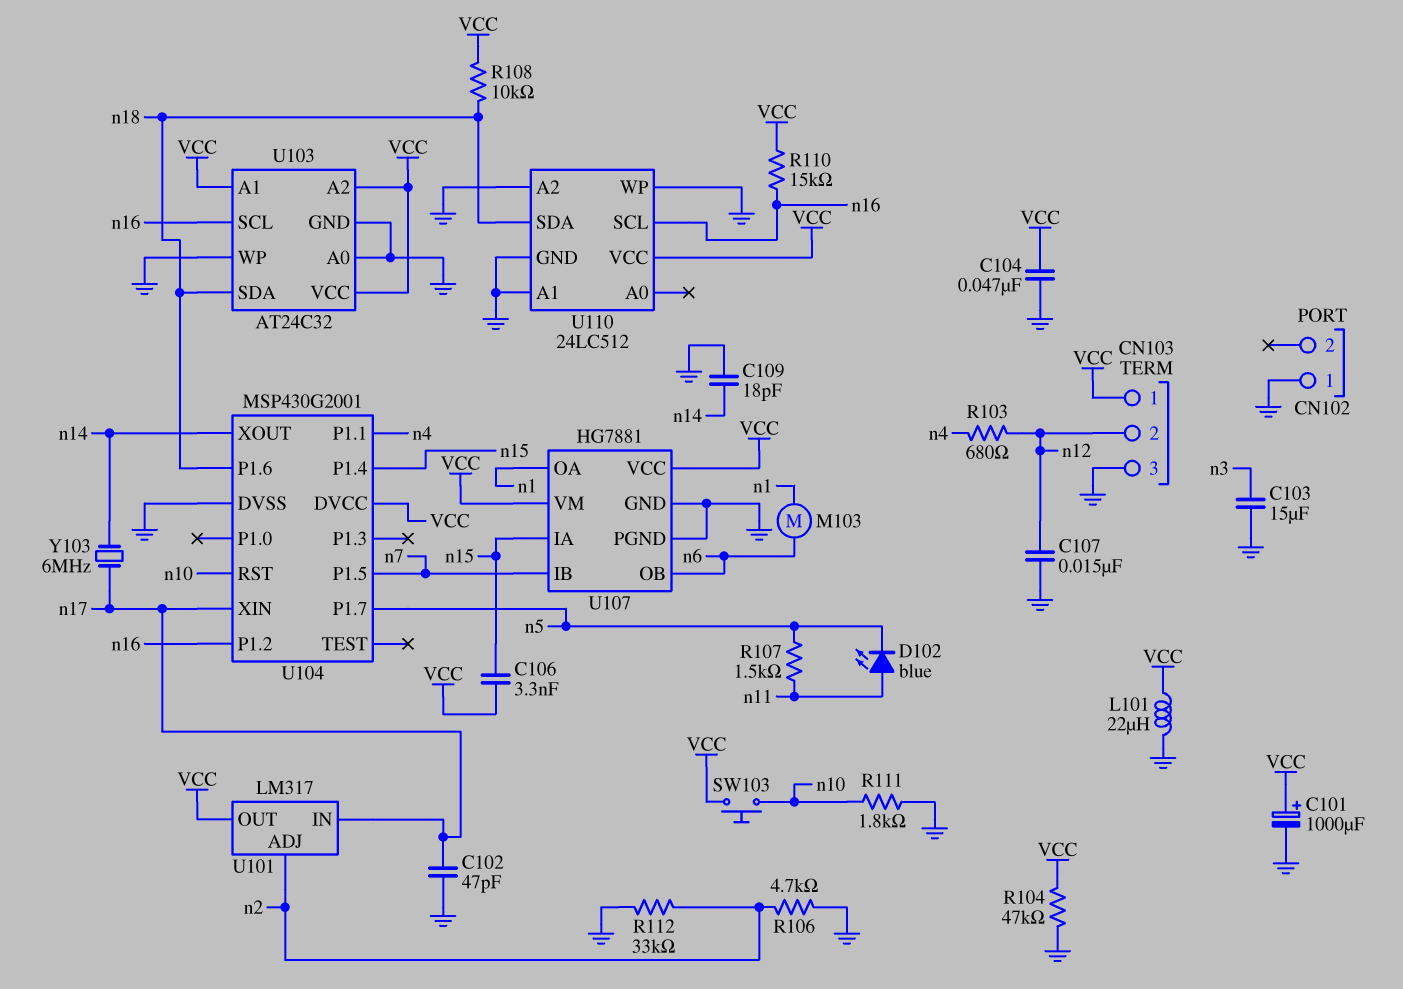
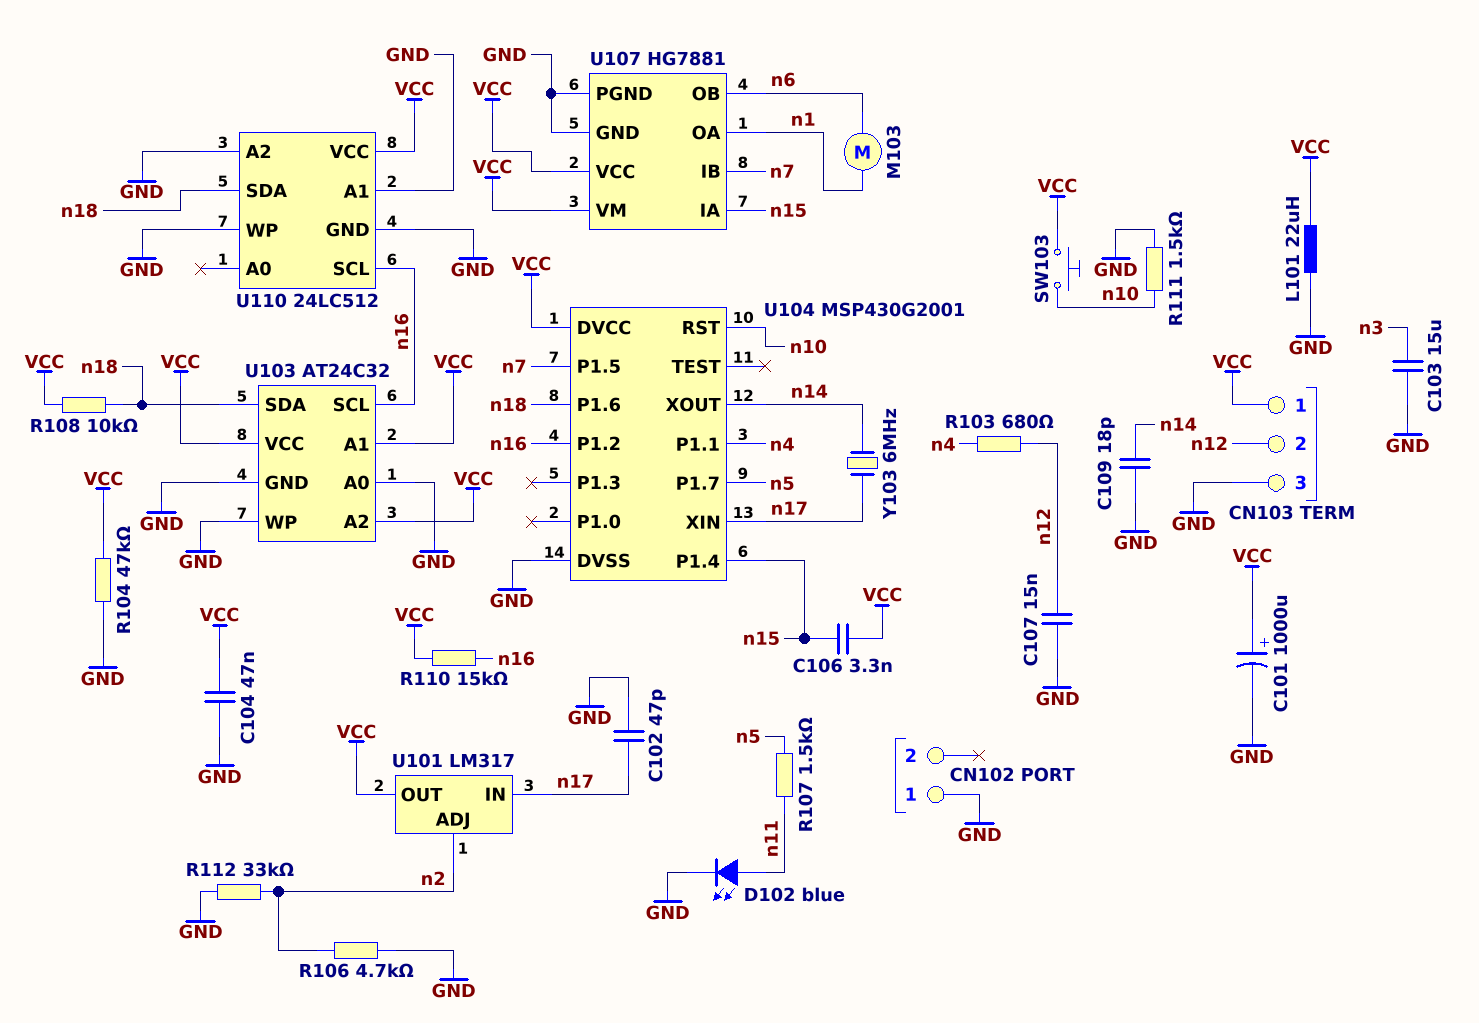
D102: LED blue (A n11, K n5) -> LED blue (A n11, K GND)
R111: 1.8k (GND, n10) -> 1.5k (GND, n10)

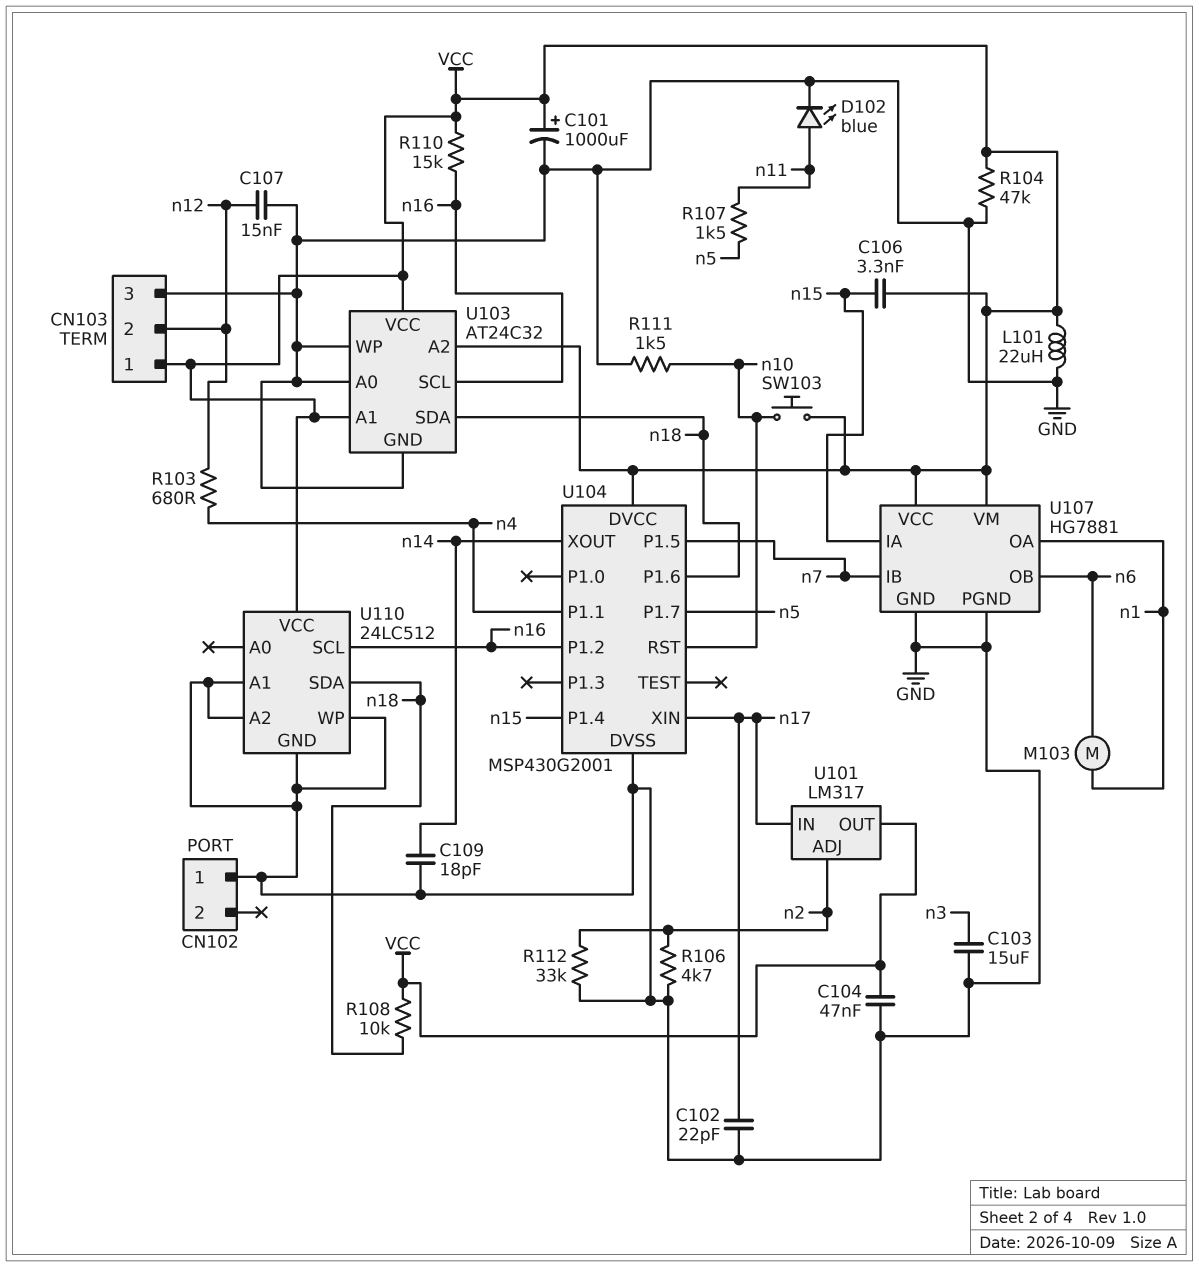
C102: 47pF (GND, n17) -> 22pF (GND, n17)
Y103: 6MHz (n14, n17) -> none

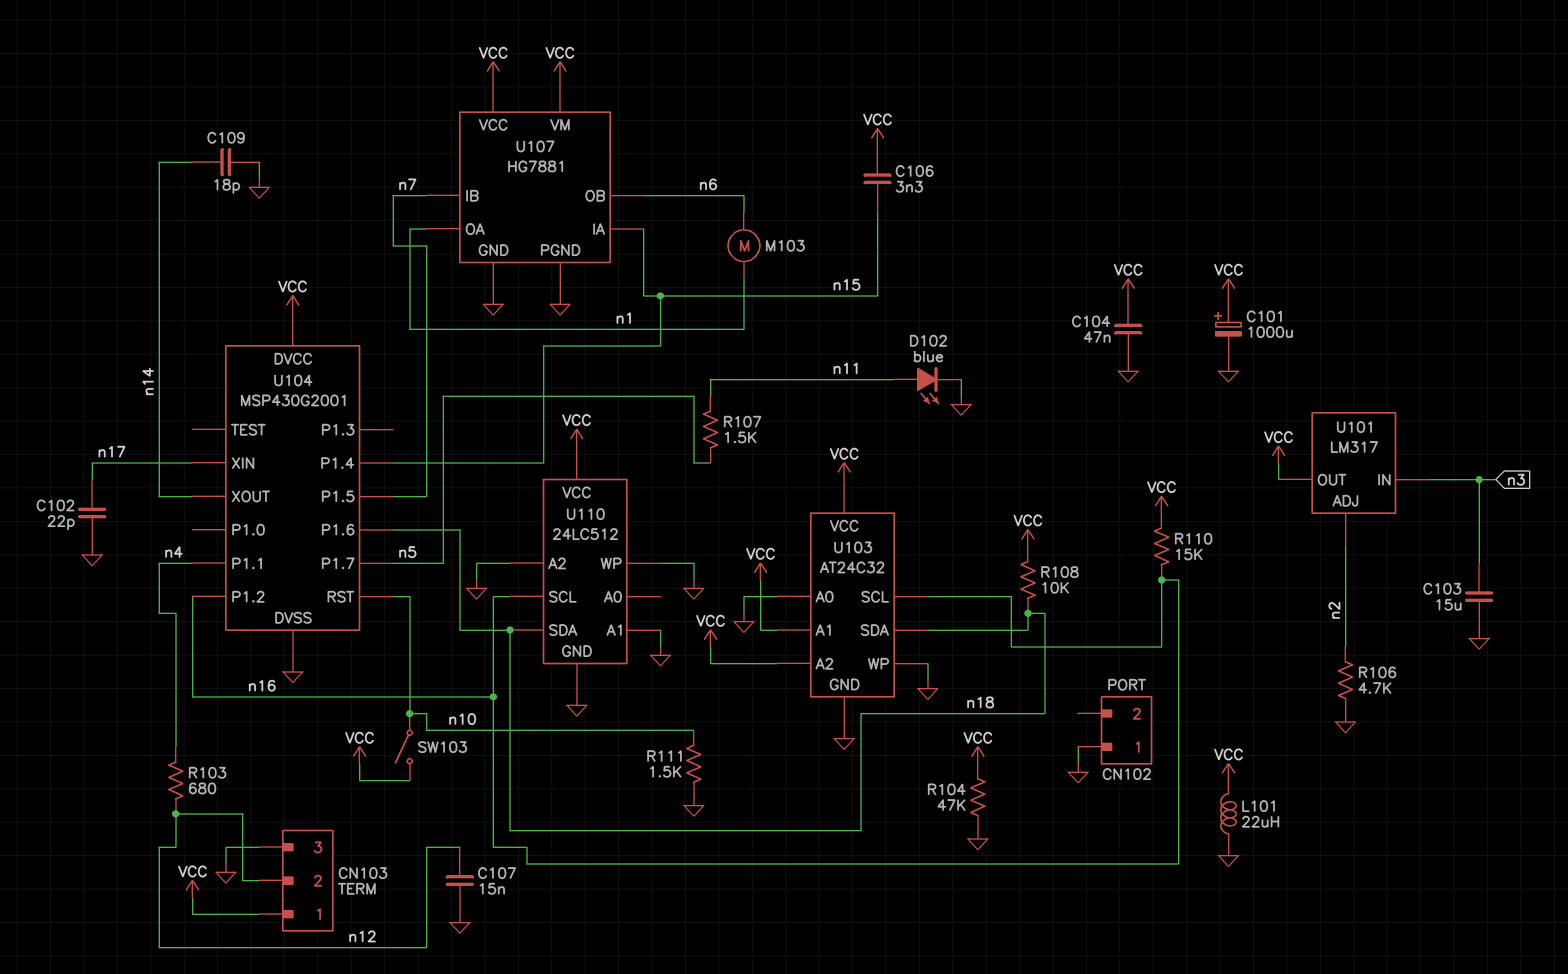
R112: 33k (GND, n2) -> none
SW103: button (VCC, n10) -> switch (VCC, n10)
U101 pin IN: n17 -> n3

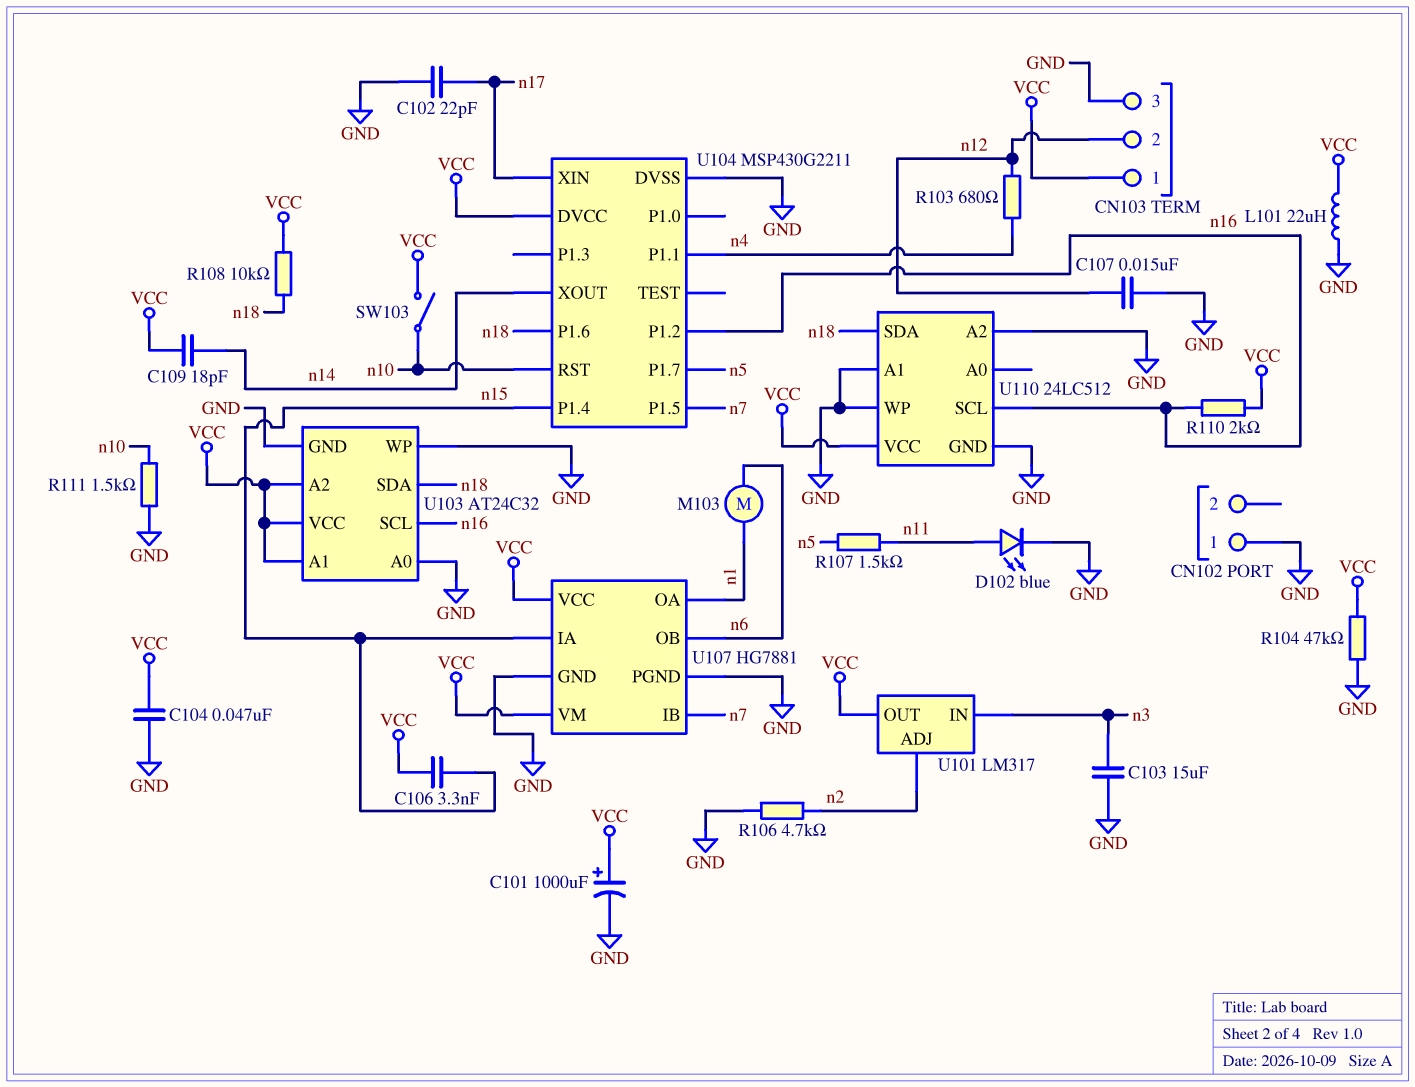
C109: 18pF (GND, n14) -> 18pF (VCC, n14)
R110: 15k (VCC, n16) -> 2k (VCC, n16)
U104: MSP430G2001 -> MSP430G2211

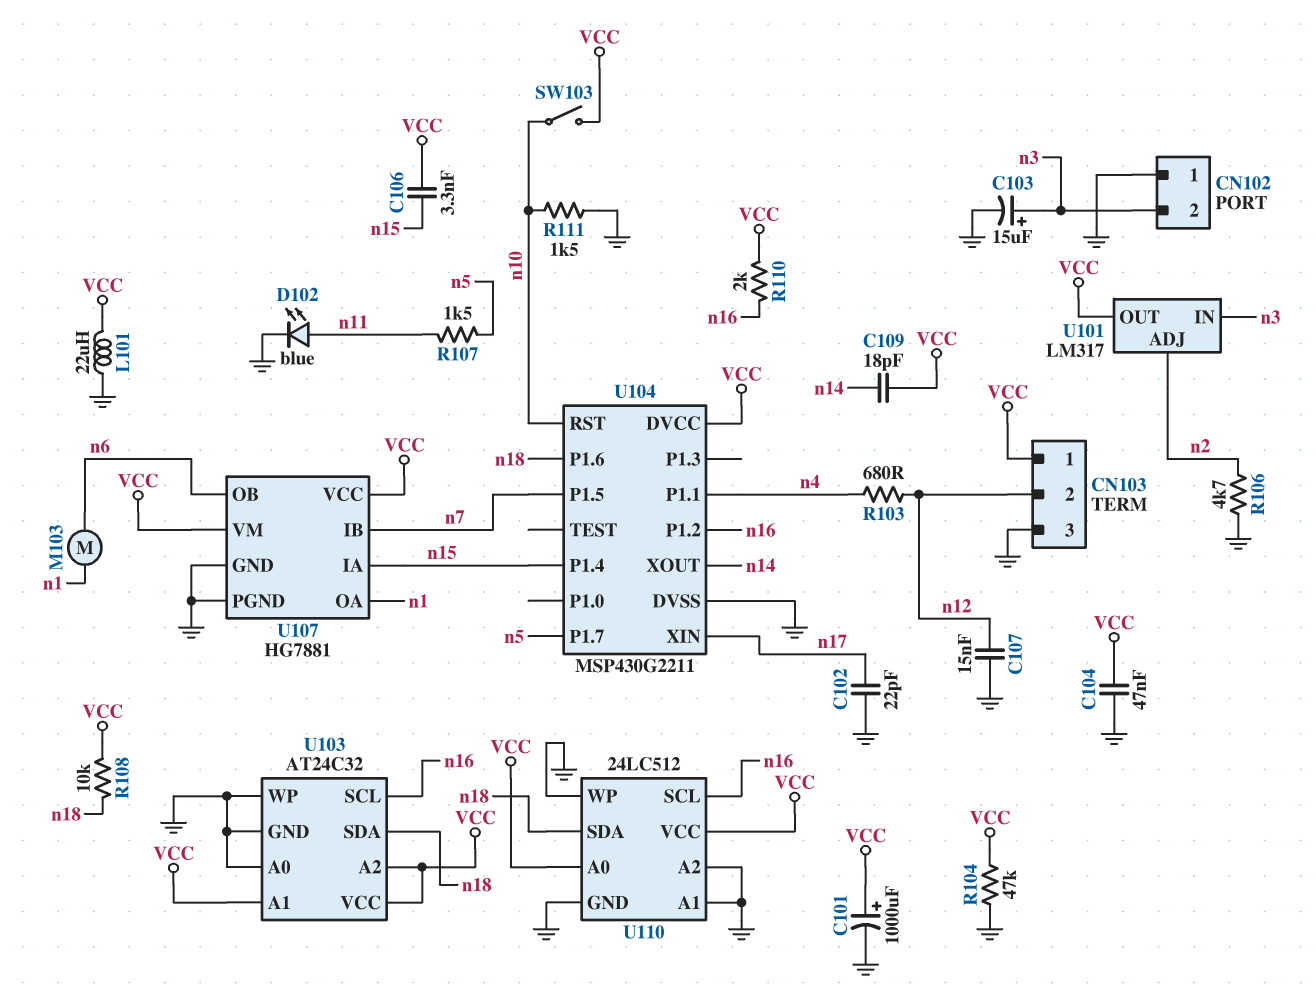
C103: 15uF (GND, n3) -> 15uF (plus n3, minus GND)
CN102 pin 2: none -> n3
U110 pin A0: none -> VCC

